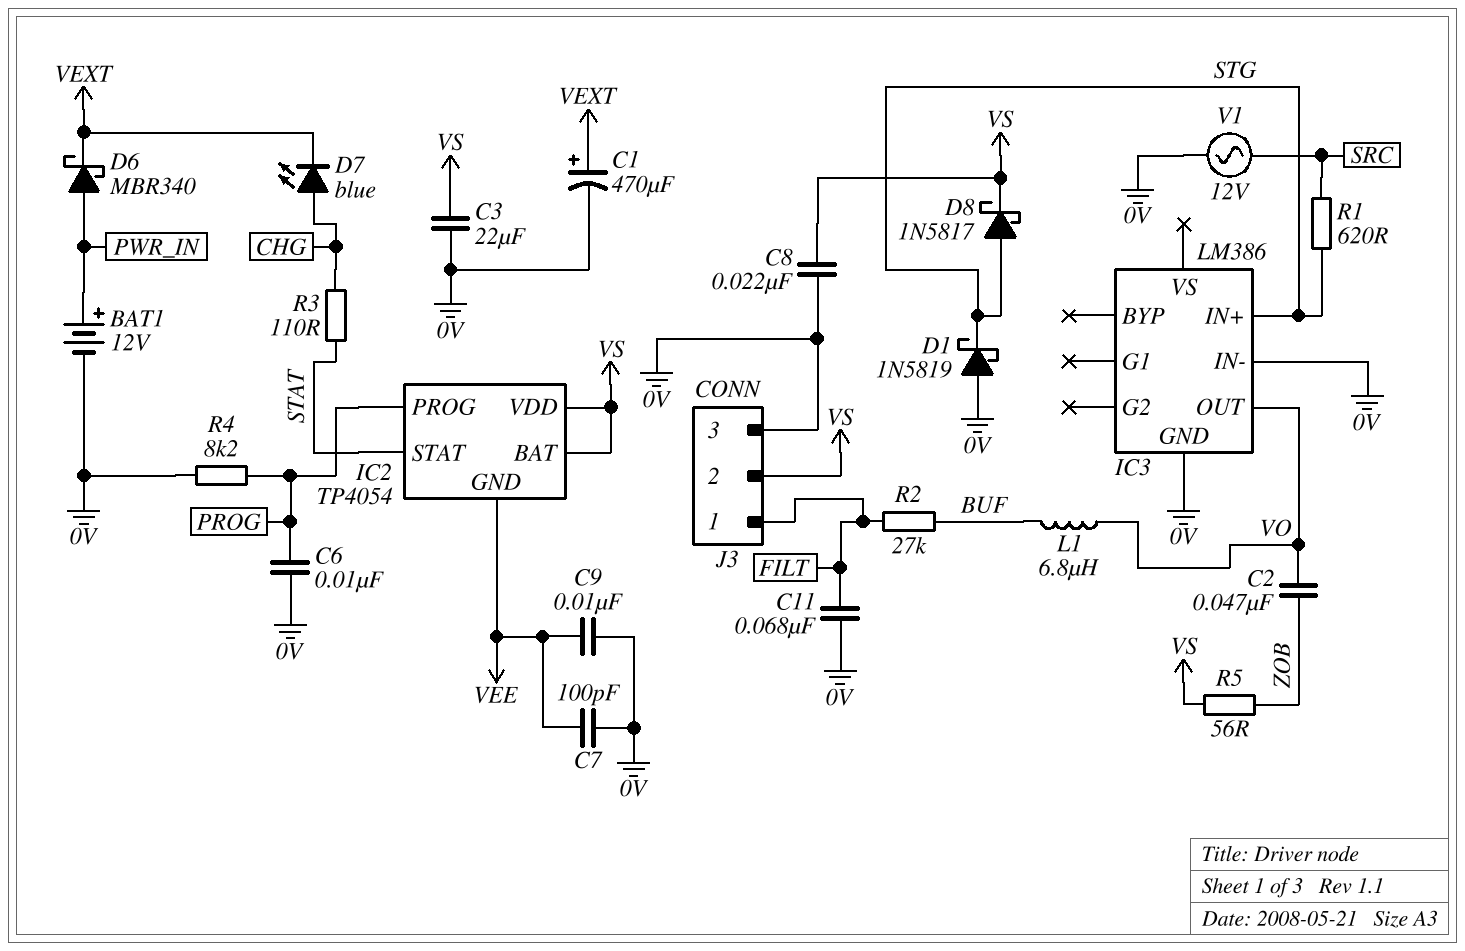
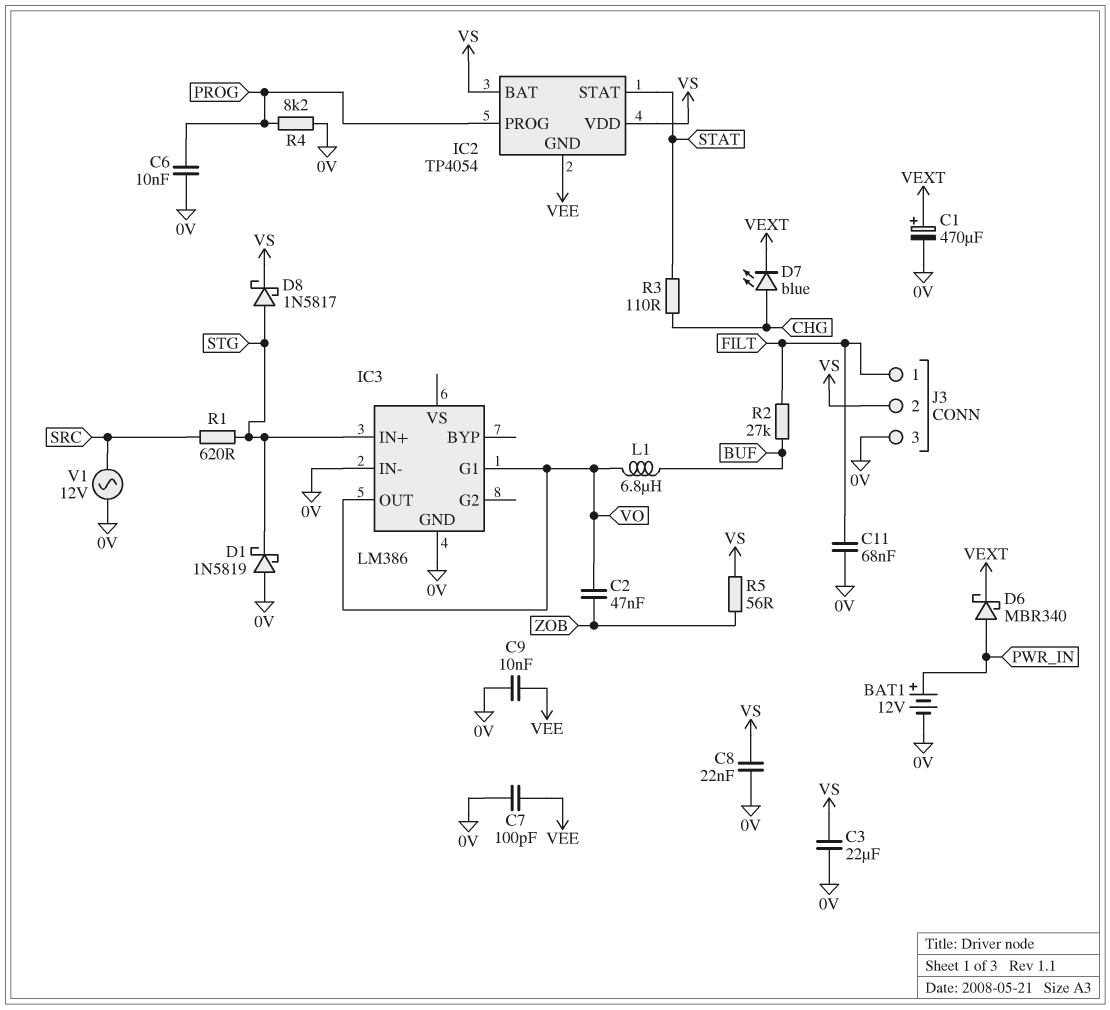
IC3 pin G1: none -> VO

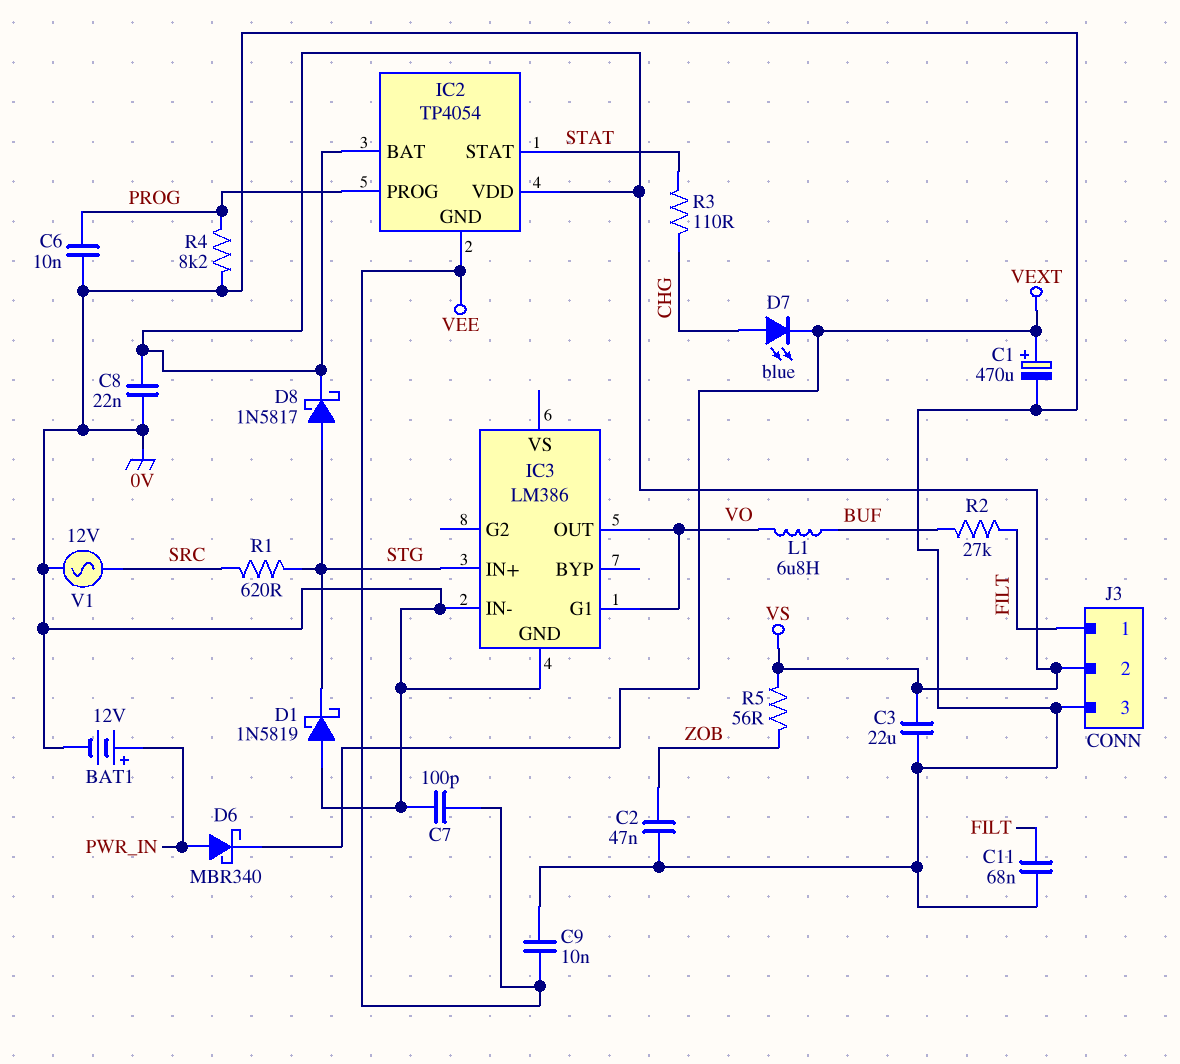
C2: 47nF (VO, ZOB) -> 47nF (0V, ZOB)

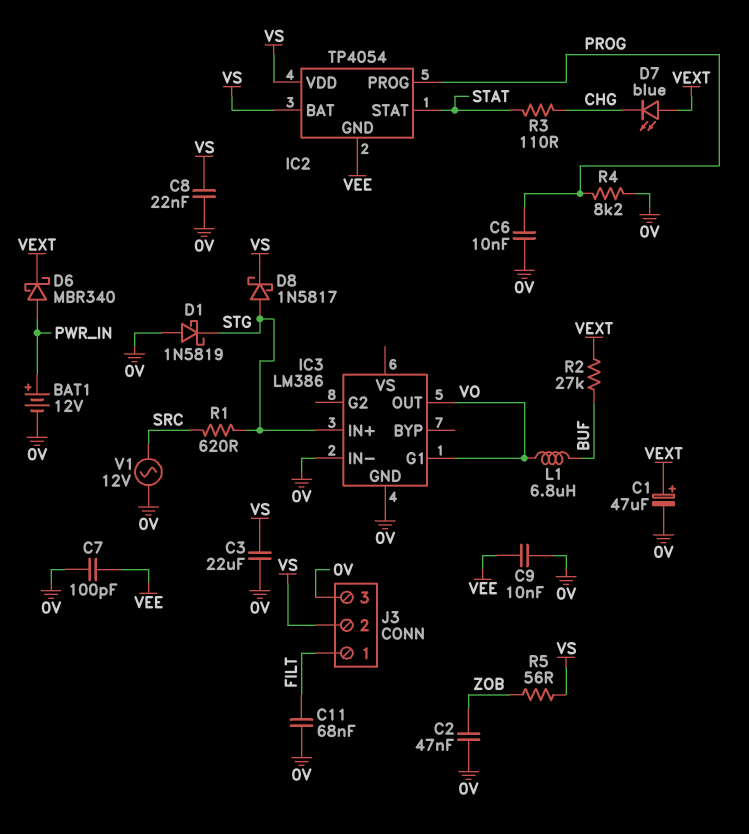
C1: 470uF (plus VEXT, minus 0V) -> 47uF (plus VEXT, minus 0V)
D7: LED blue (A CHG, K VEXT) -> LED blue (A VEXT, K CHG)
R2: 27k (BUF, FILT) -> 27k (BUF, VEXT)

